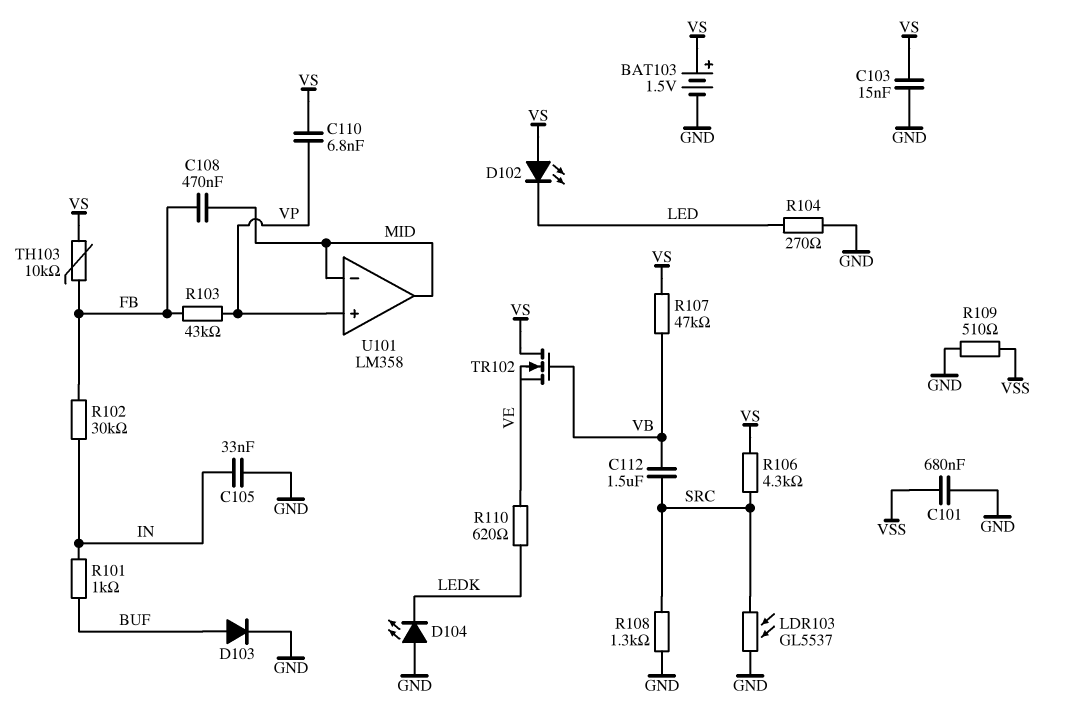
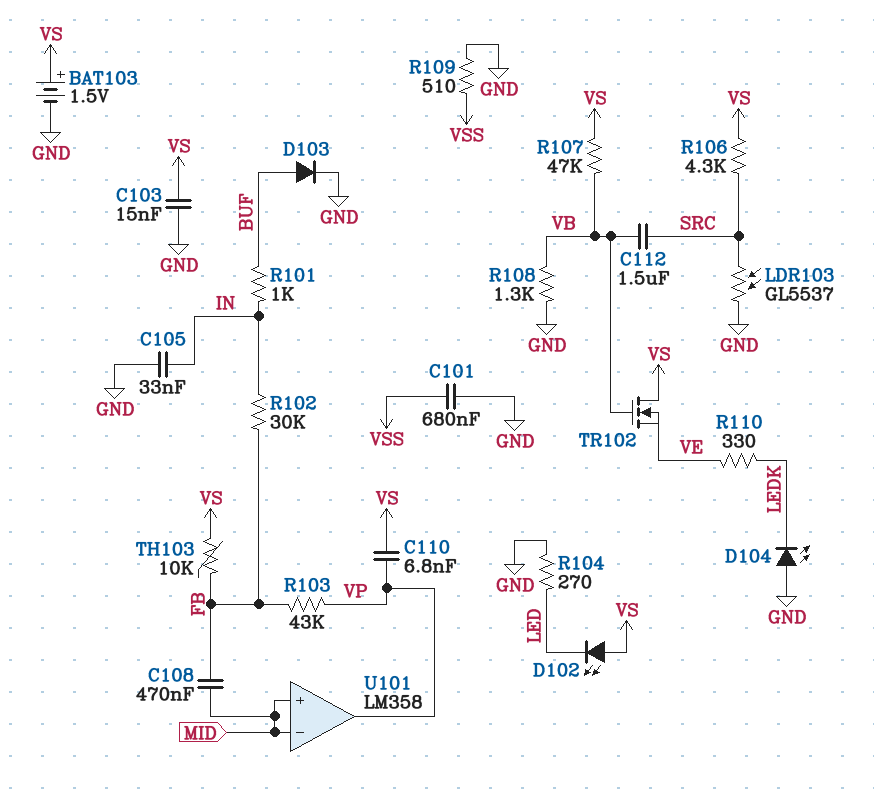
R108: 1.3k (GND, SRC) -> 1.3k (GND, VB)
R110: 620 (LEDK, VE) -> 330 (LEDK, VE)
U101 pin in+: VP -> MID
U101 pin out: MID -> VP

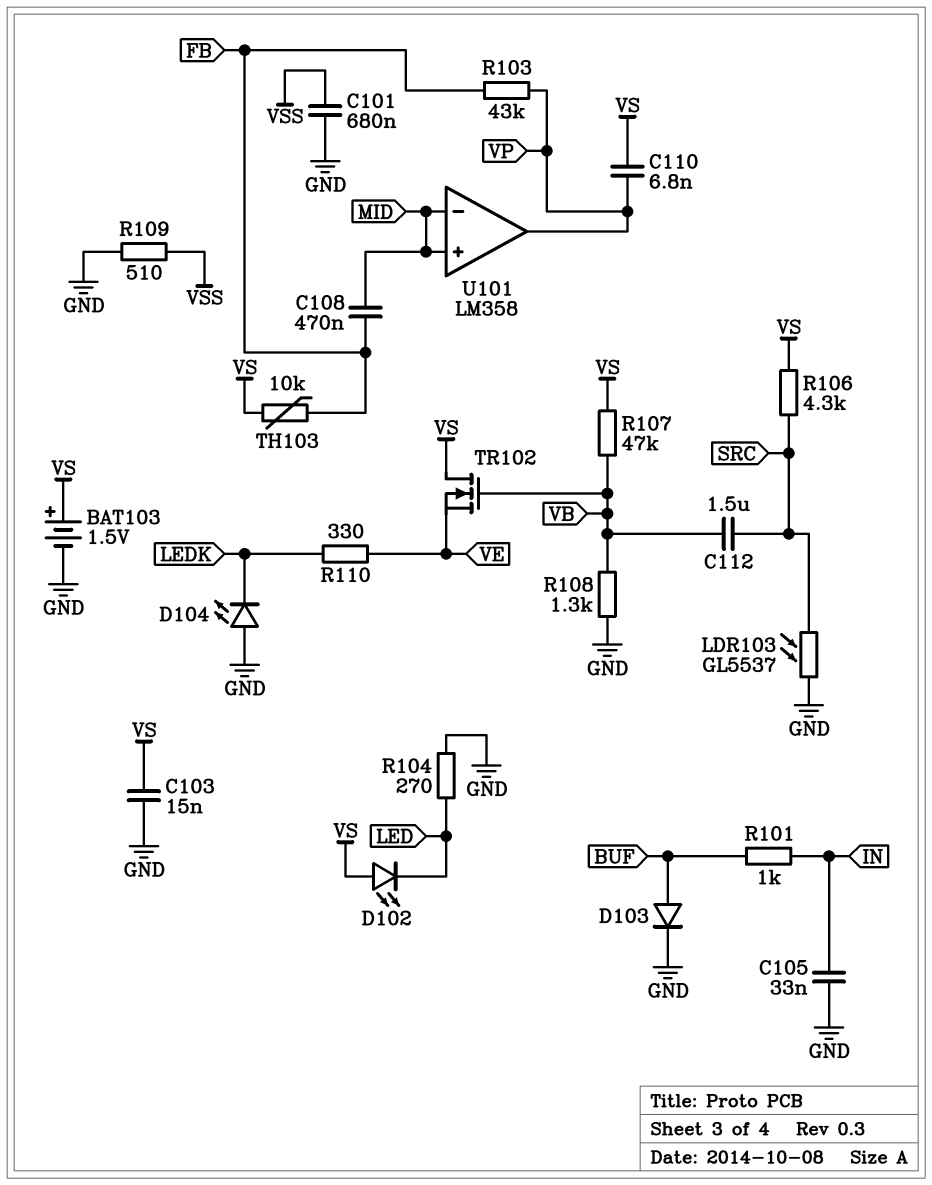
R102: 30k (FB, IN) -> none

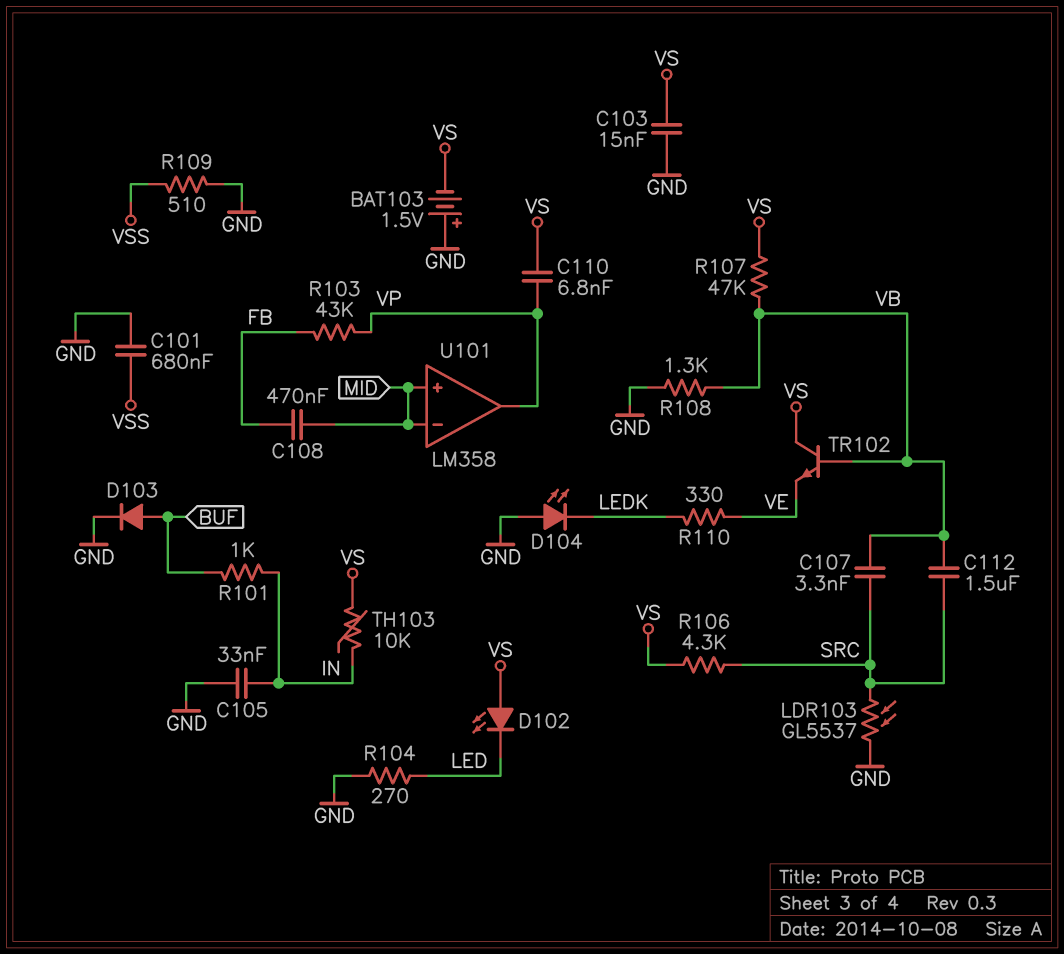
BAT103: 1.5V (plus VS, minus GND) -> 1.5V (plus GND, minus VS)
C107: none -> 3.3nF (SRC, VB)
TH103: 10k (FB, VS) -> 10k (IN, VS)
TR102: NMOS (G VB, D VS, S VE) -> NPN (B VB, C VS, E VE)

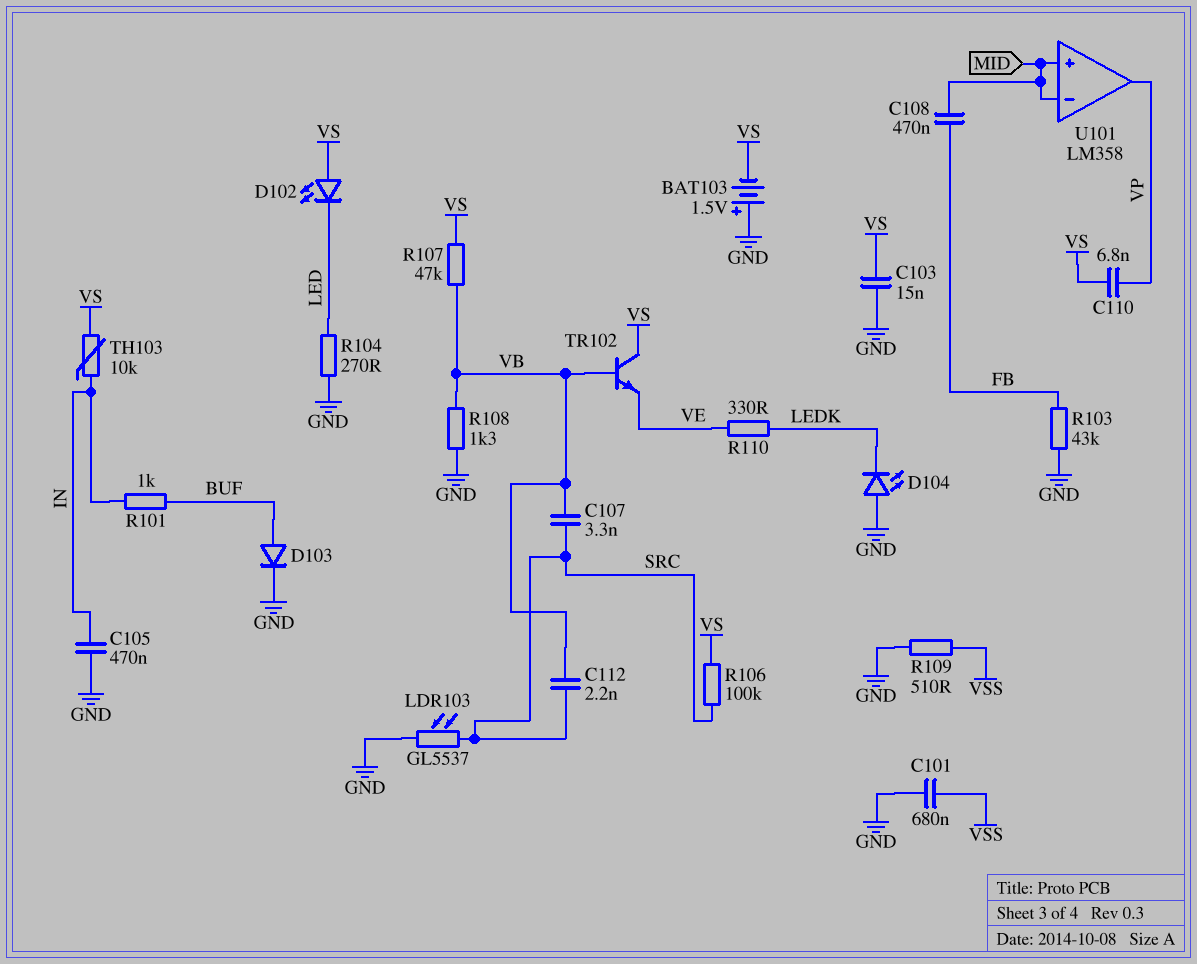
C105: 33nF (GND, IN) -> 470nF (GND, IN)
C112: 1.5uF (SRC, VB) -> 2.2nF (SRC, VB)
R103: 43k (FB, VP) -> 43k (FB, GND)
R106: 4.3k (SRC, VS) -> 100k (SRC, VS)

